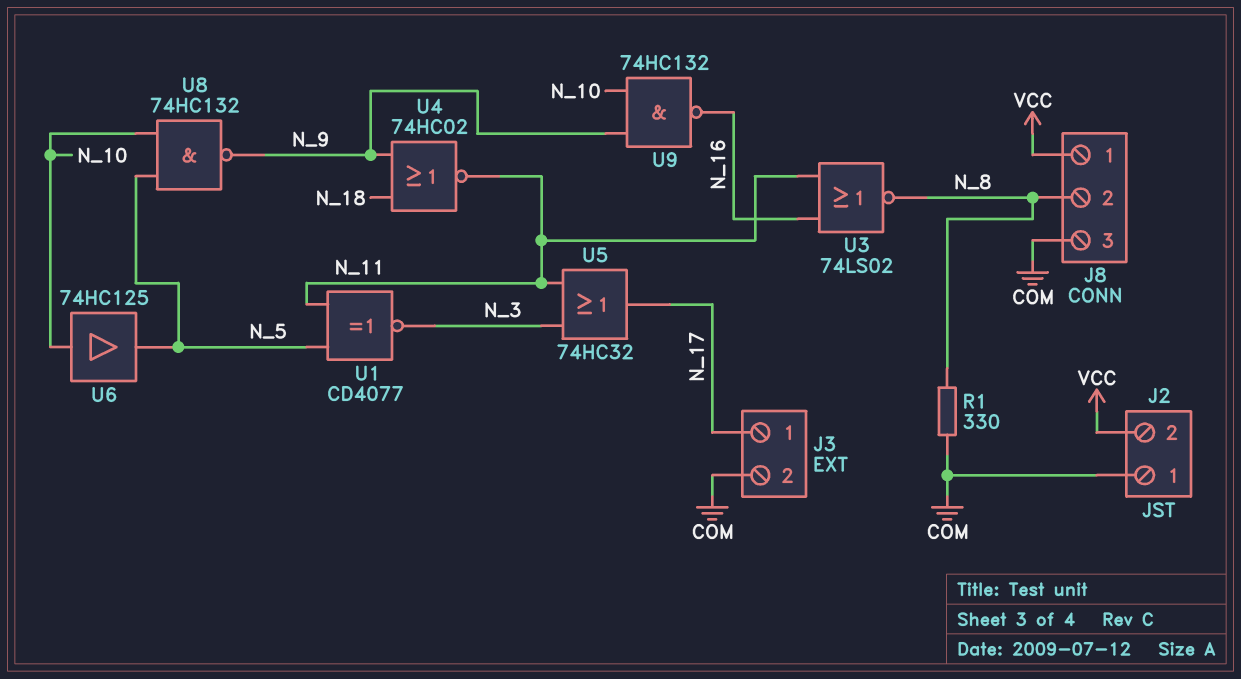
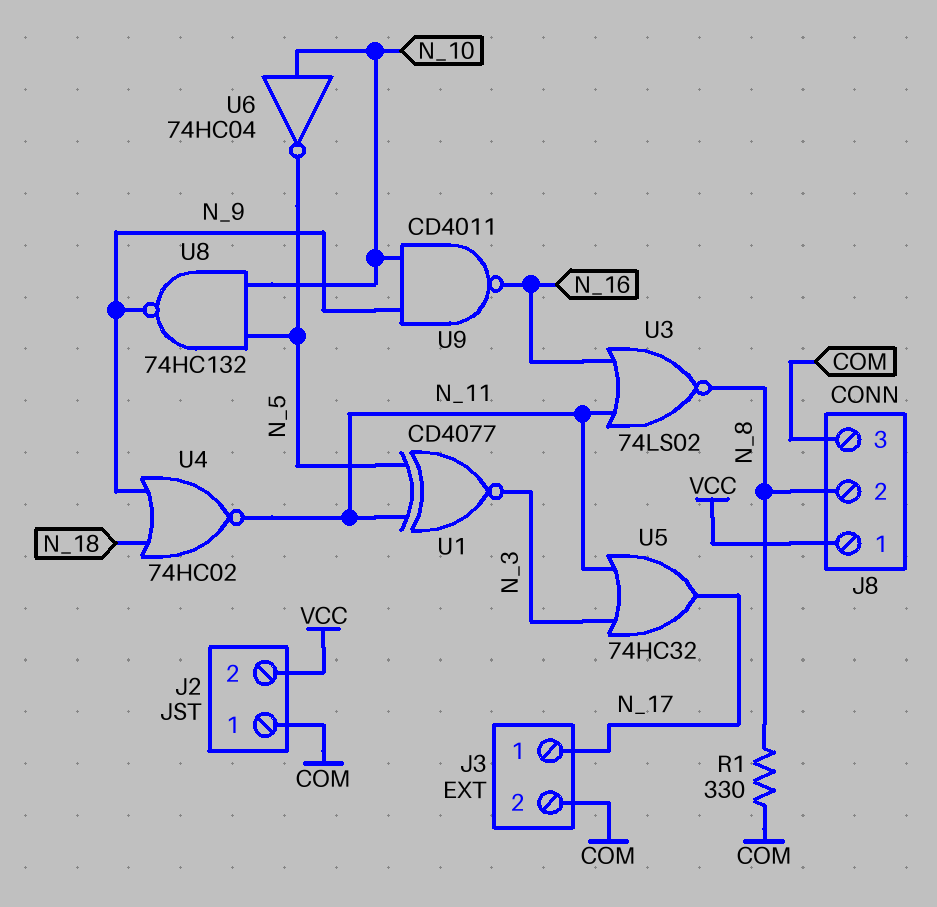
U6: buffer 74HC125 (in N_10, out N_5) -> NOT 74HC04 (in N_10, out N_5)
U9: NAND 74HC132 (in N_9, in N_10, out N_16) -> NAND CD4011 (in N_9, in N_10, out N_16)

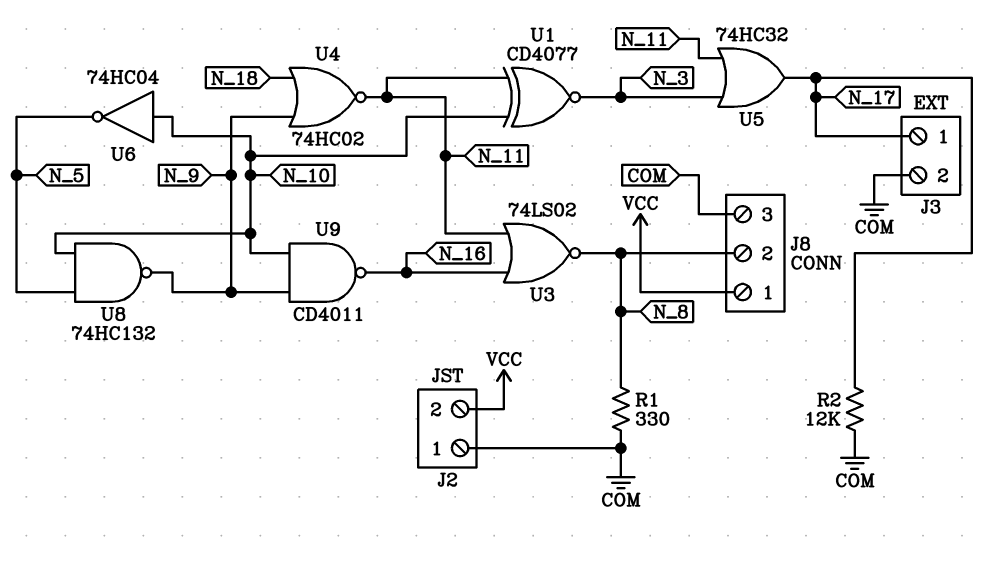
R2: none -> 12k (COM, N_17)
U1: XNOR CD4077 (in N_5, in N_11, out N_3) -> XNOR CD4077 (in N_10, in N_11, out N_3)

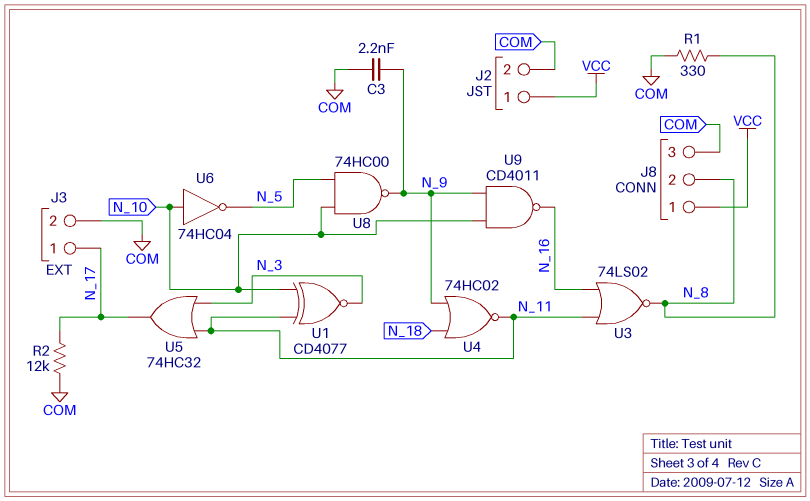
C3: none -> 2.2nF (COM, N_9)
J2 pin 1: COM -> VCC
J2 pin 2: VCC -> COM
U8: NAND 74HC132 (in N_5, in N_10, out N_9) -> NAND 74HC00 (in N_5, in N_10, out N_9)

